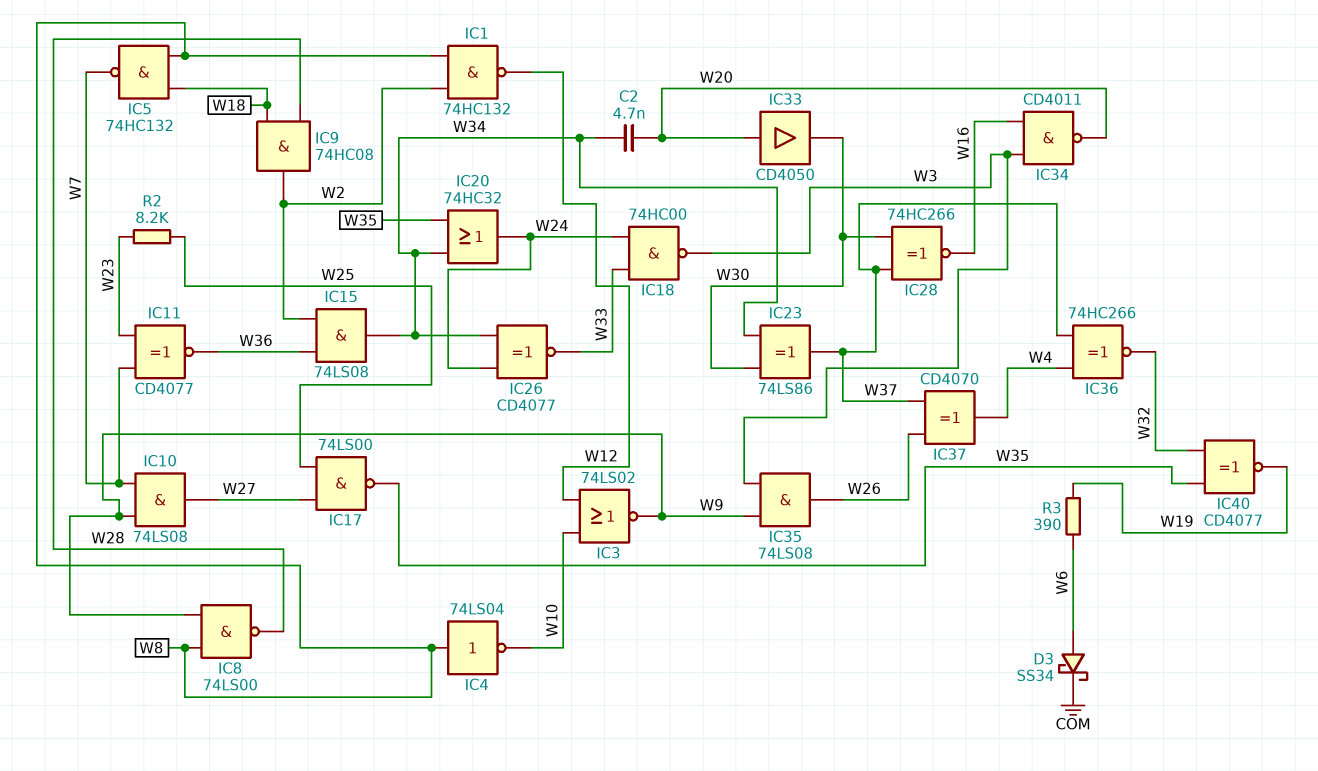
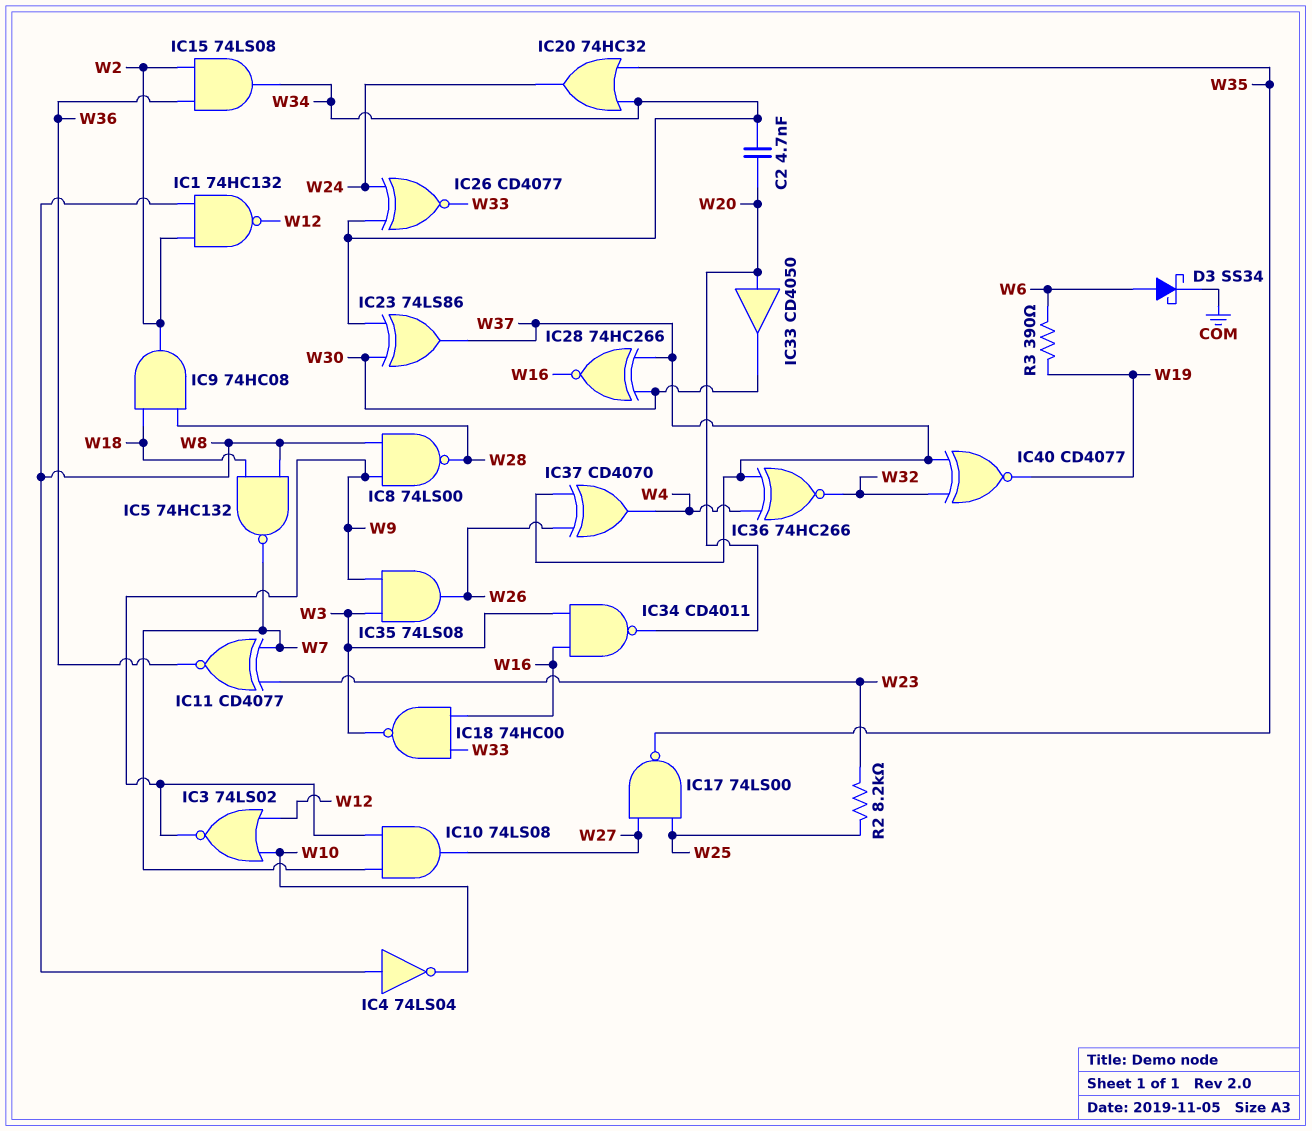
IC18: NAND 74HC00 (in W24, in W33, out W3) -> NAND 74HC00 (in W16, in W33, out W3)
IC40: XNOR CD4077 (in W32, in W35, out W19) -> XNOR CD4077 (in W32, in W37, out W19)

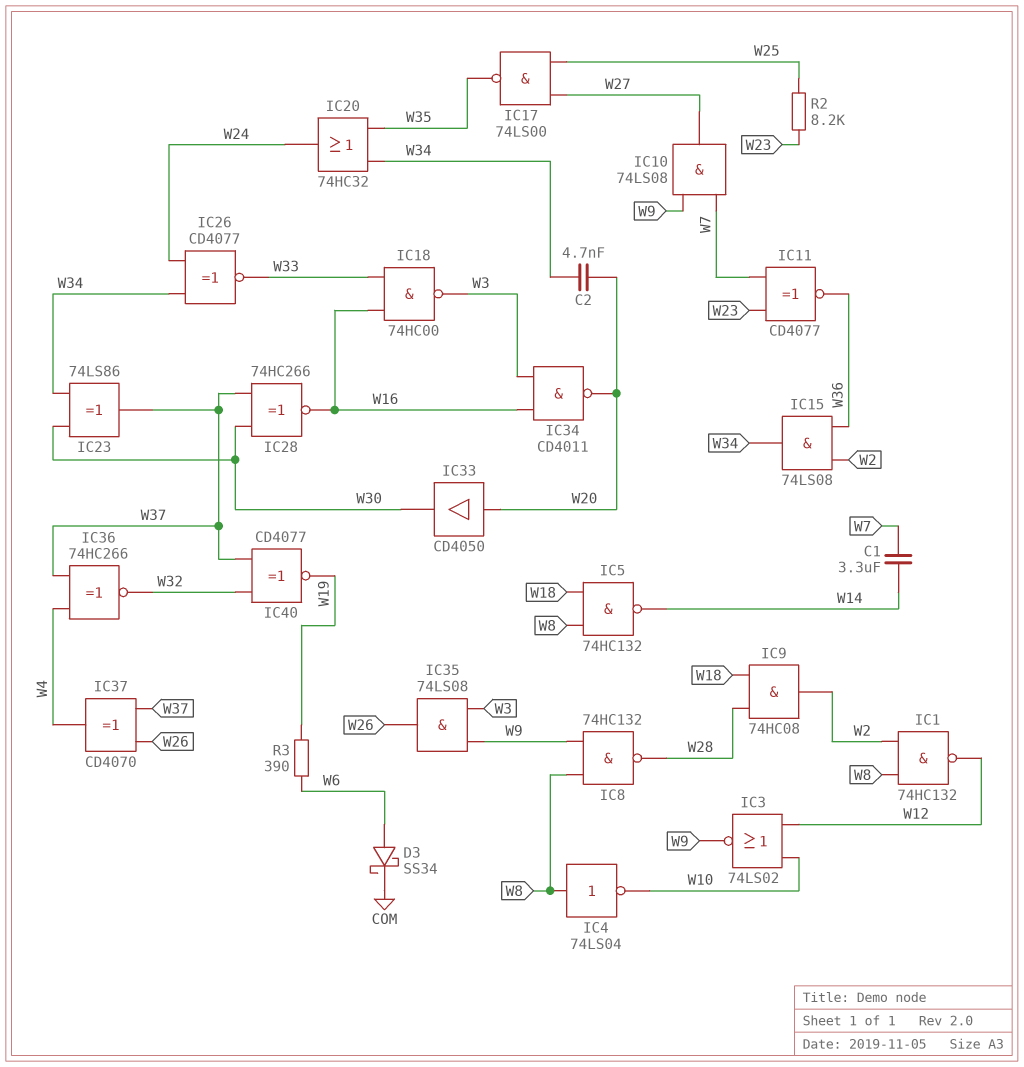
C1: none -> 3.3uF (W7, W14)
IC5: NAND 74HC132 (in W8, in W18, out W7) -> NAND 74HC132 (in W8, in W18, out W14)
IC8: NAND 74LS00 (in W8, in W9, out W28) -> NAND 74HC132 (in W8, in W9, out W28)

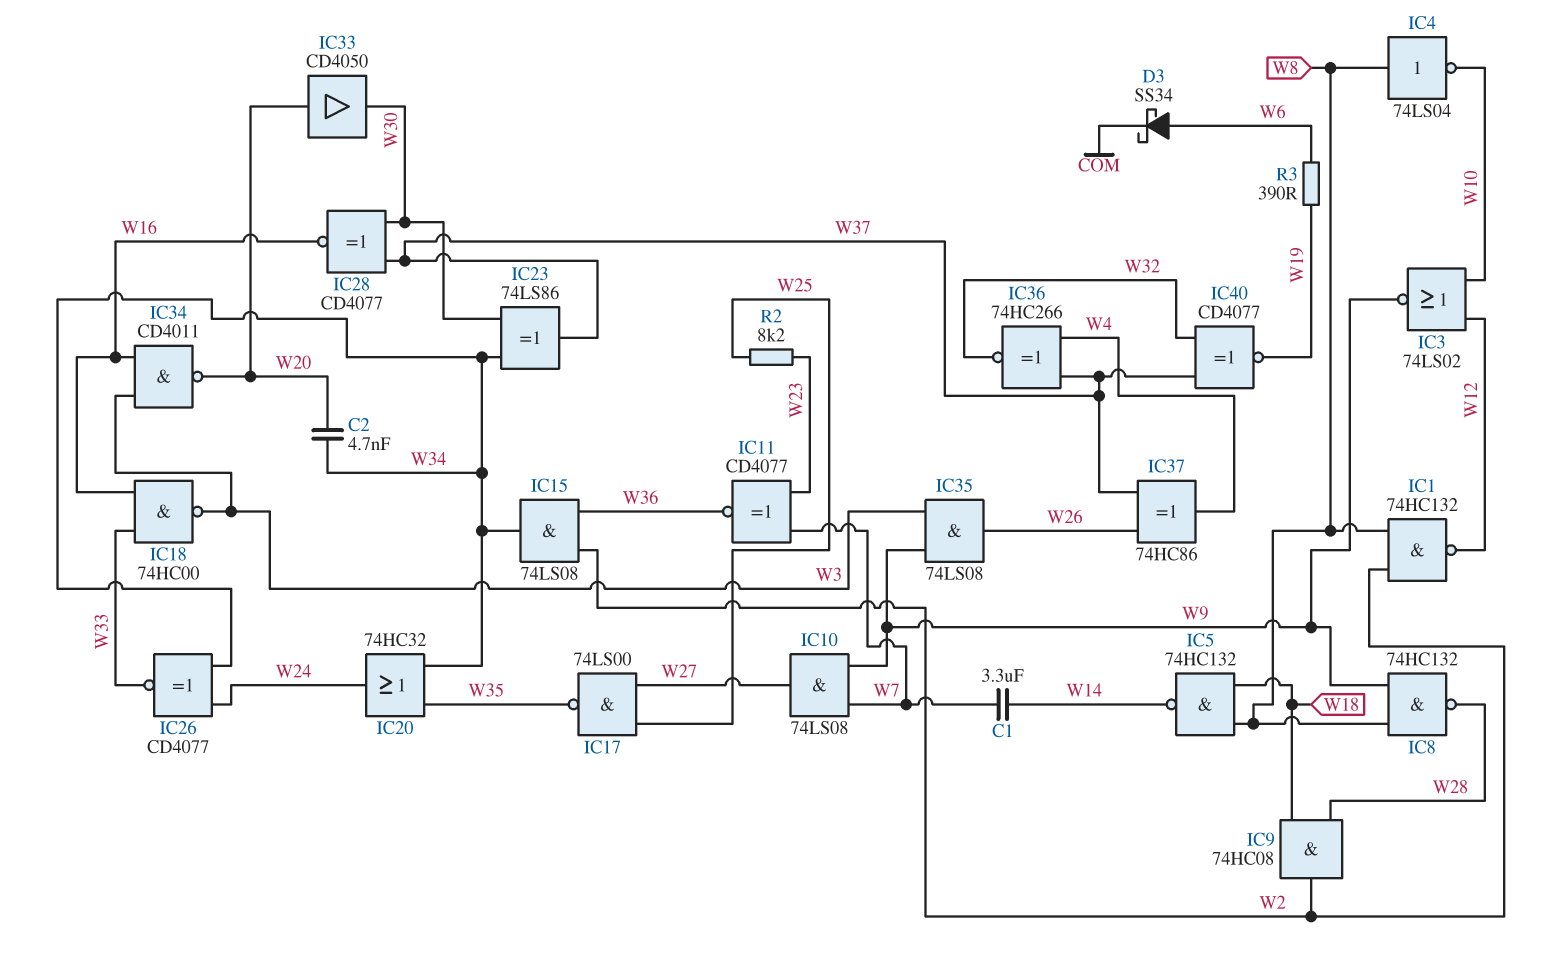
IC28: XNOR 74HC266 (in W30, in W37, out W16) -> XNOR CD4077 (in W30, in W37, out W16)
IC37: XOR CD4070 (in W26, in W37, out W4) -> XOR 74HC86 (in W26, in W37, out W4)

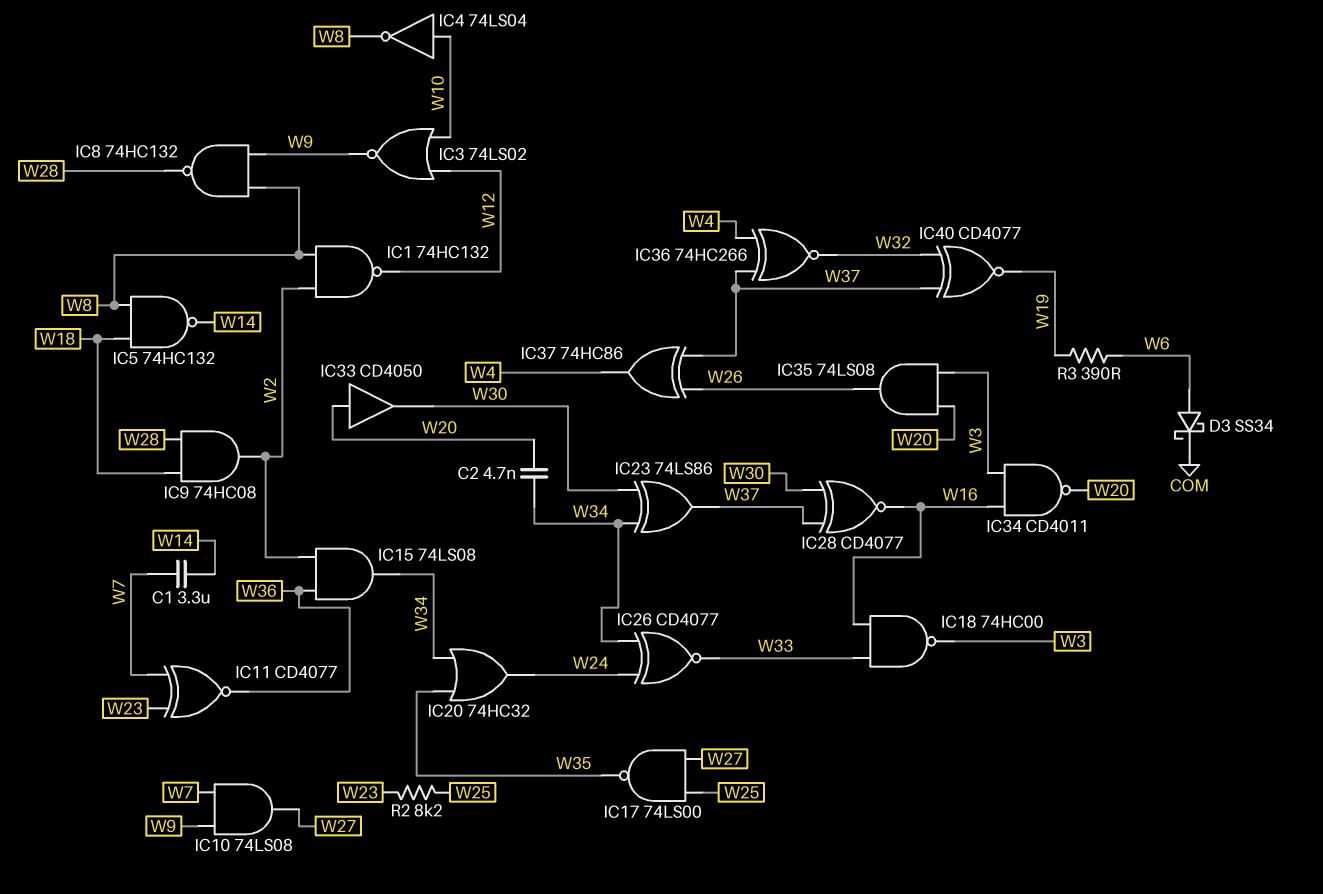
IC4: NOT 74LS04 (in W8, out W10) -> NOT 74LS04 (in W10, out W8)
IC35: AND 74LS08 (in W3, in W9, out W26) -> AND 74LS08 (in W3, in W20, out W26)

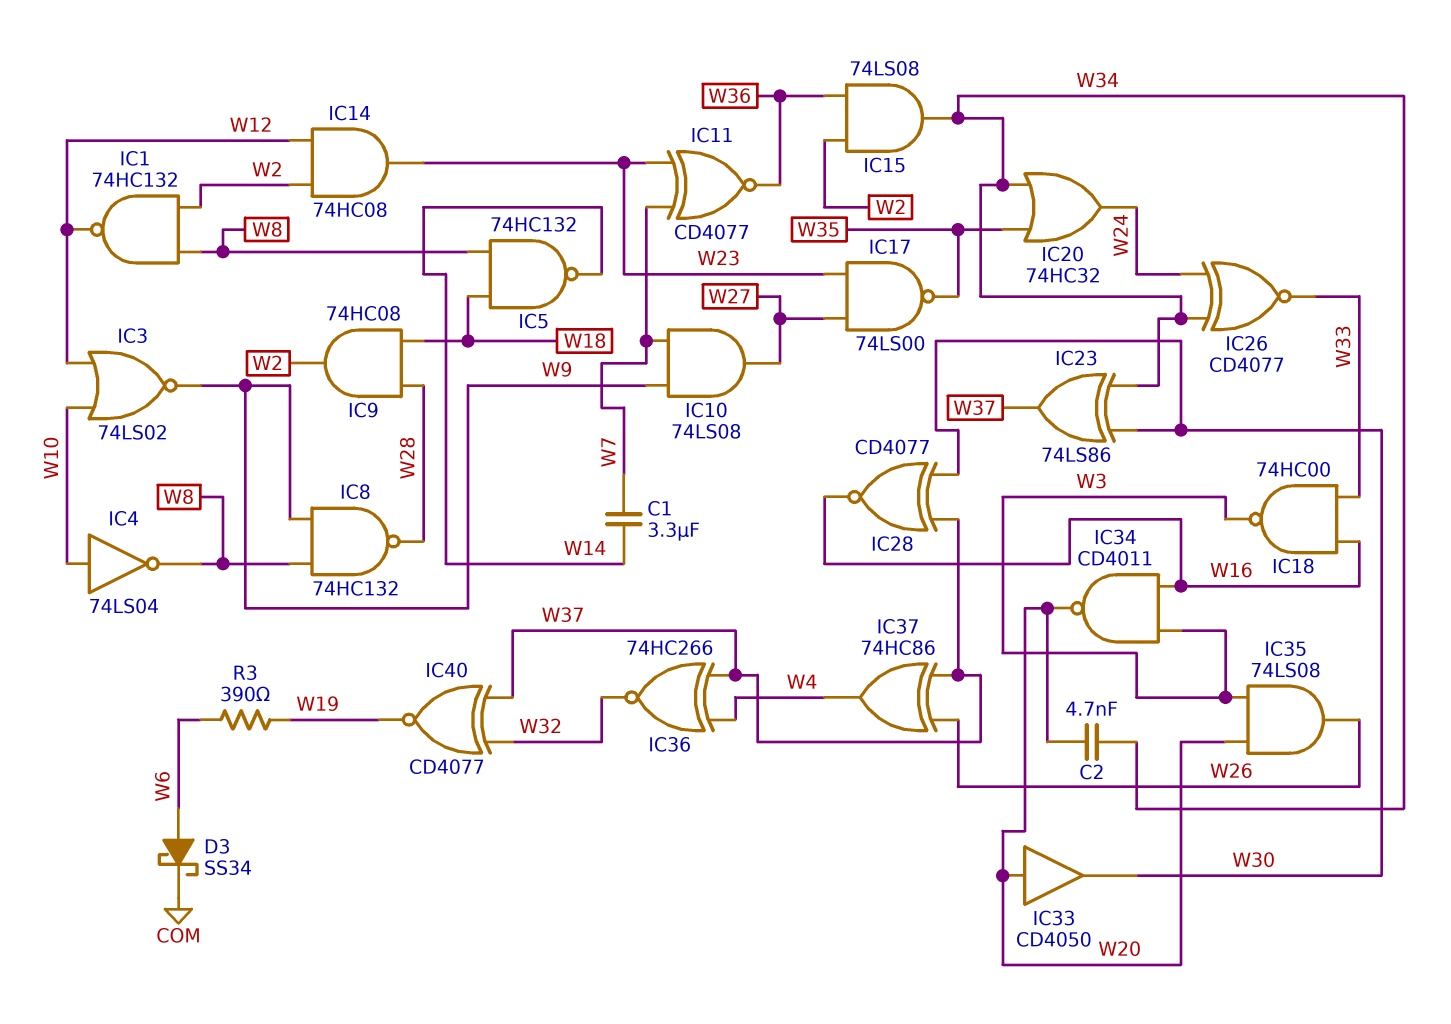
IC14: none -> AND 74HC08 (in W2, in W12, out W23)
IC17: NAND 74LS00 (in W25, in W27, out W35) -> NAND 74LS00 (in W23, in W27, out W35)
R2: 8.2k (W23, W25) -> none

